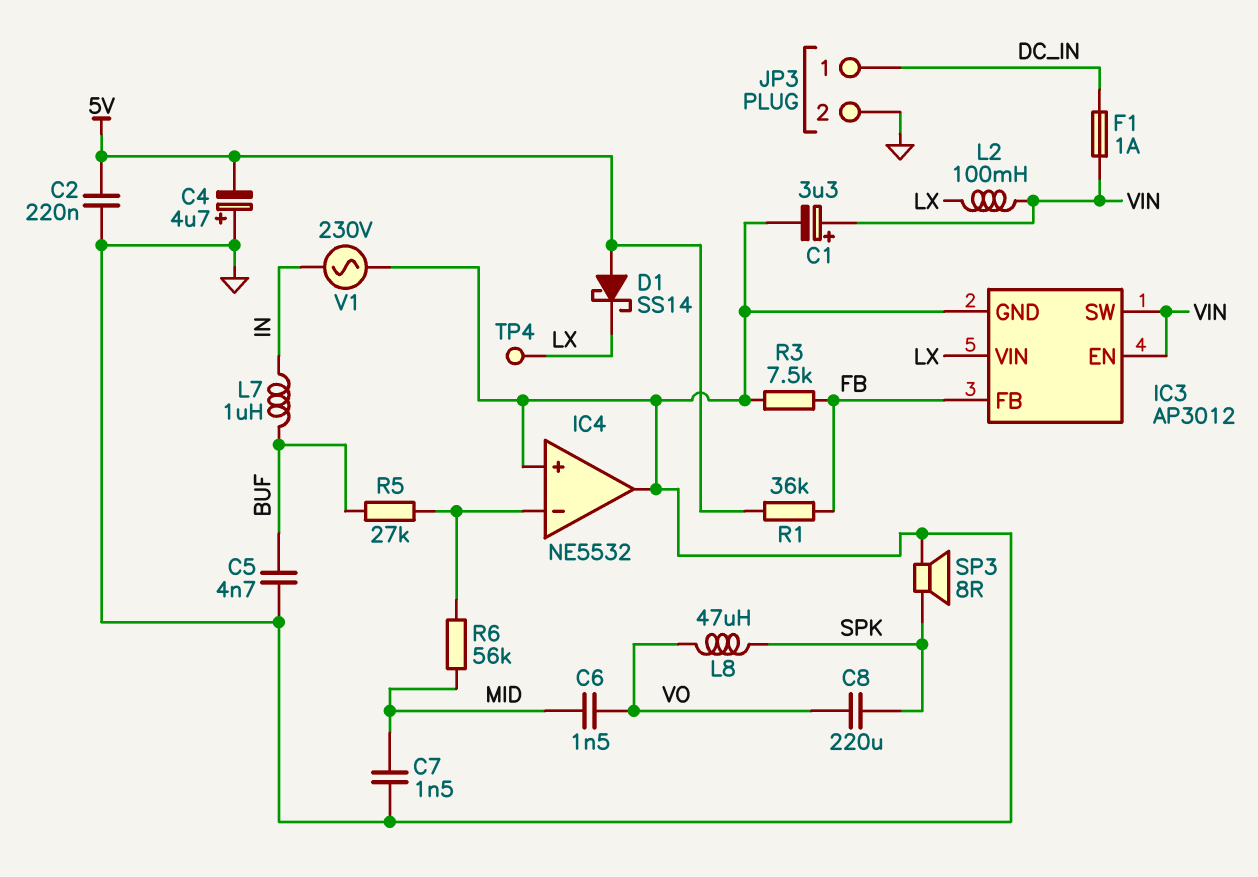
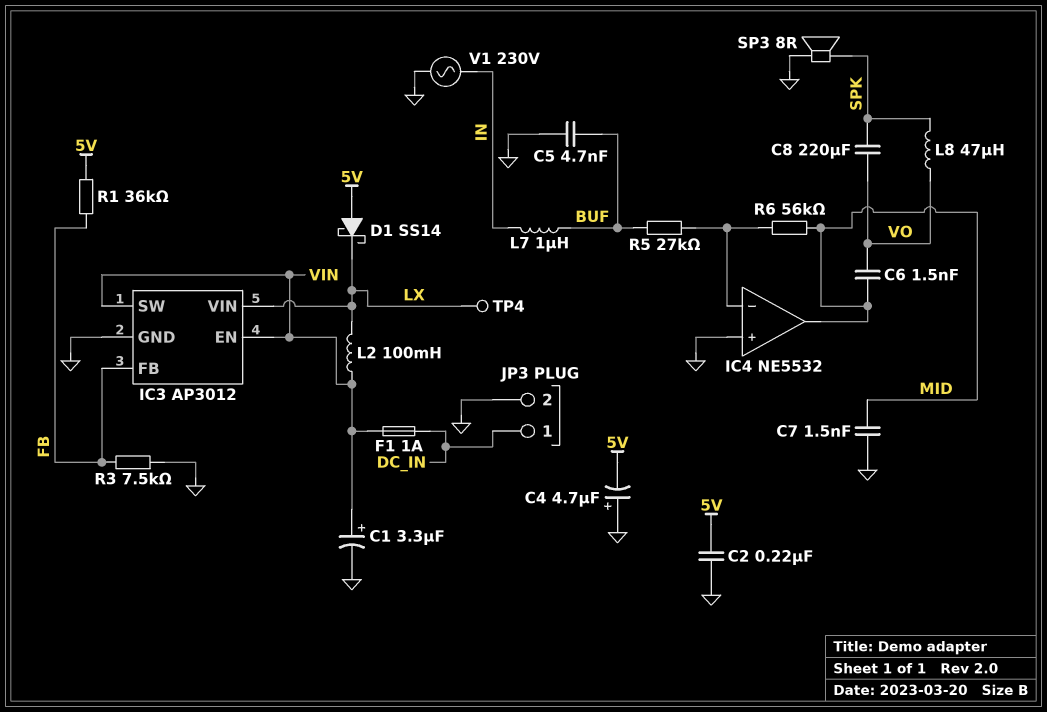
IC4 pin out: GND -> MID

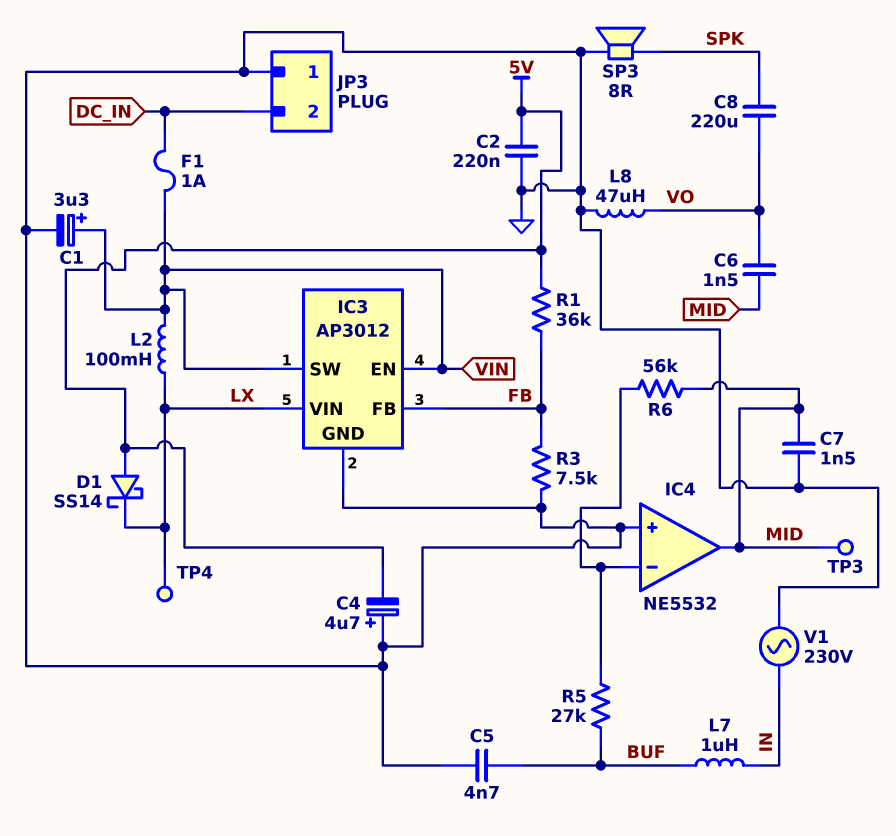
JP3 pin 1: DC_IN -> GND
JP3 pin 2: GND -> DC_IN
L8: 47uH (SPK, VO) -> 47uH (GND, VO)
TP3: none -> test point (MID)

